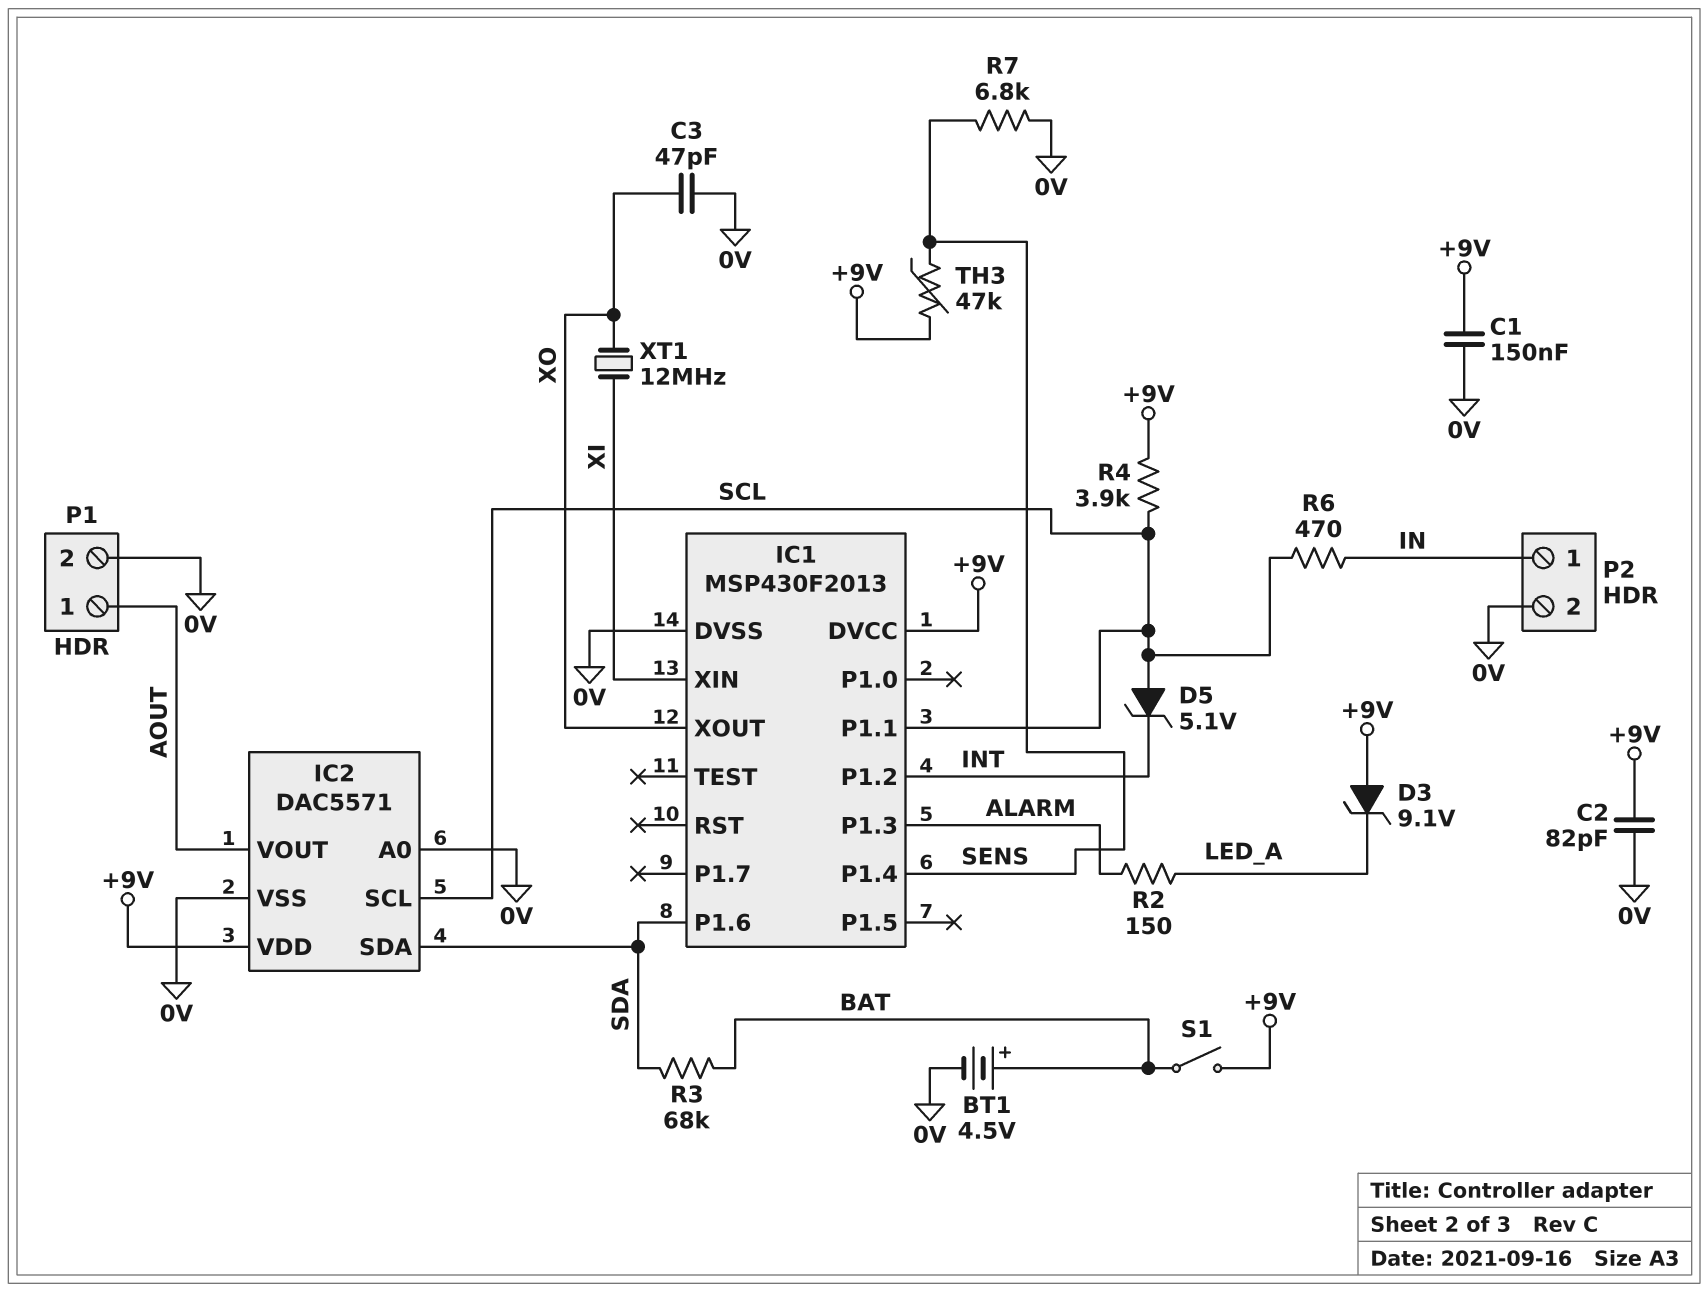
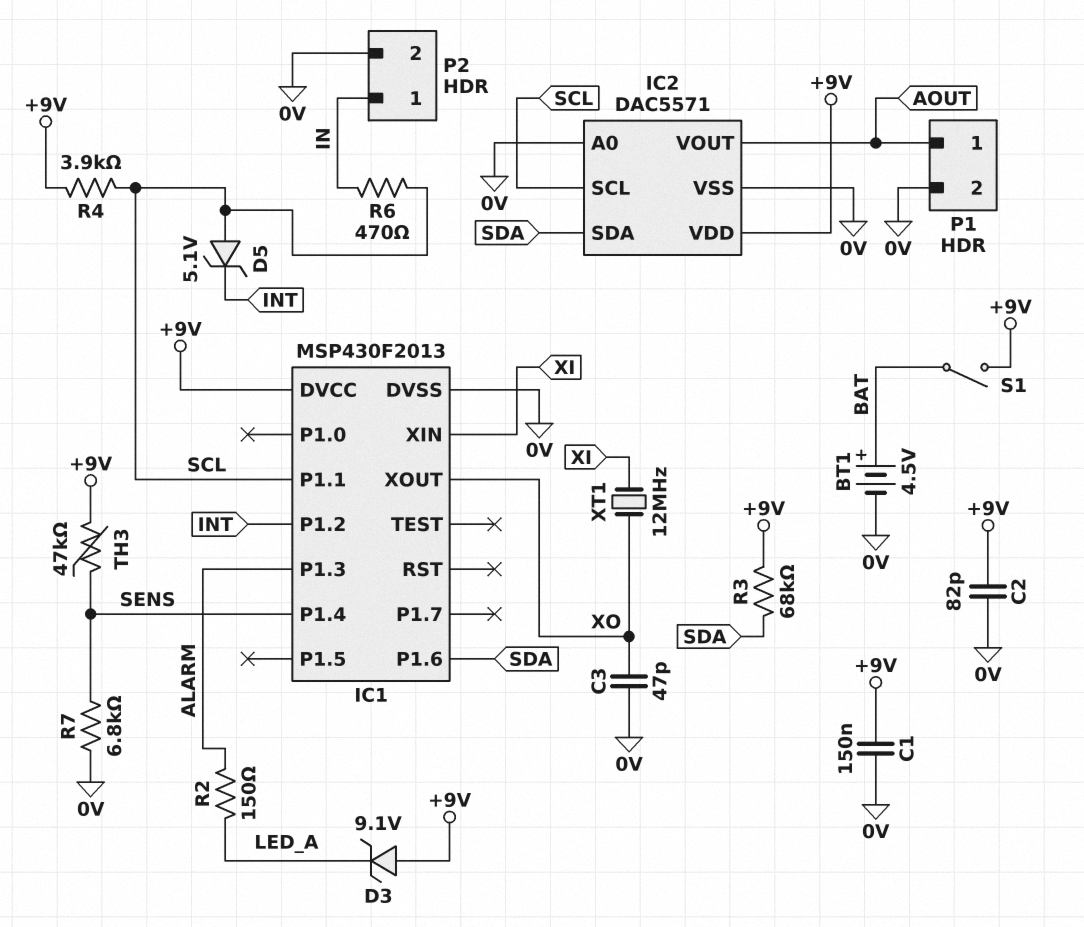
R3: 68k (BAT, SDA) -> 68k (+9V, SDA)

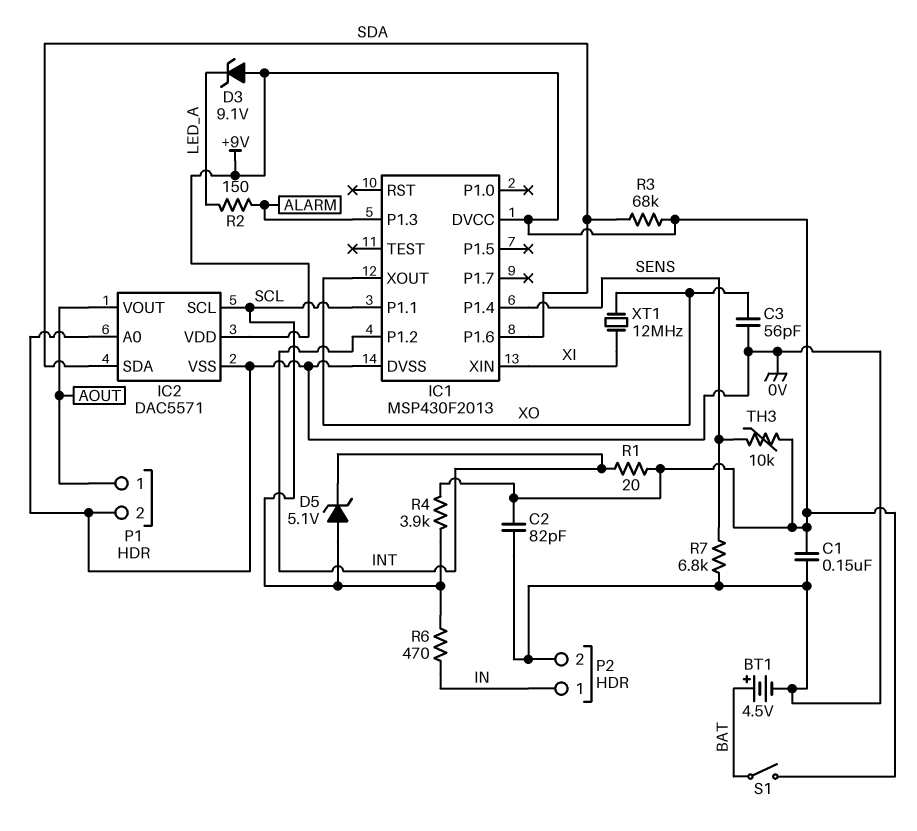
C3: 47pF (0V, XO) -> 56pF (0V, XO)
R1: none -> 20 (+9V, INT)
TH3: 47k (+9V, SENS) -> 10k (+9V, SENS)

